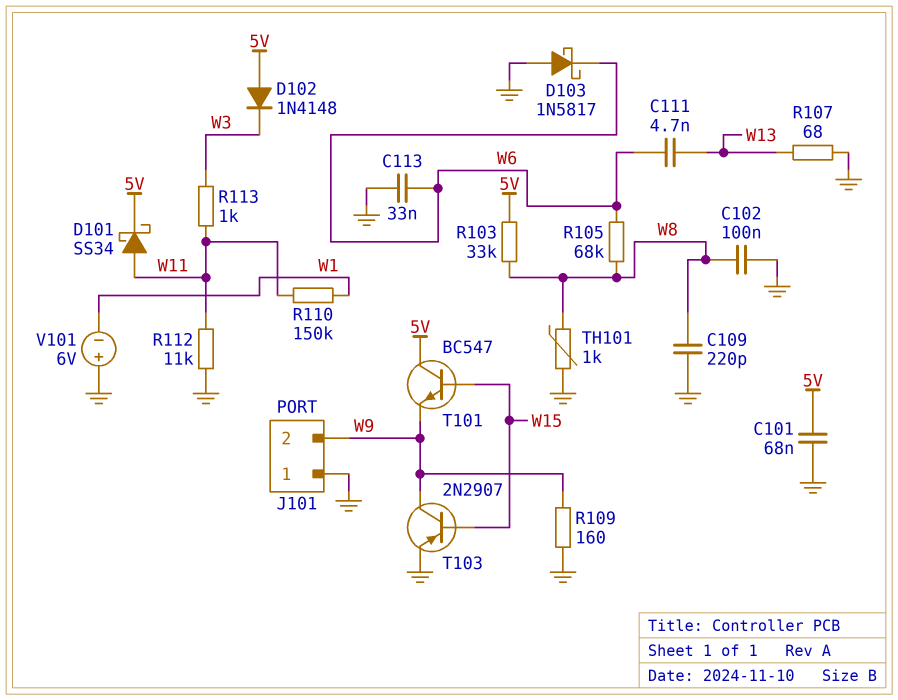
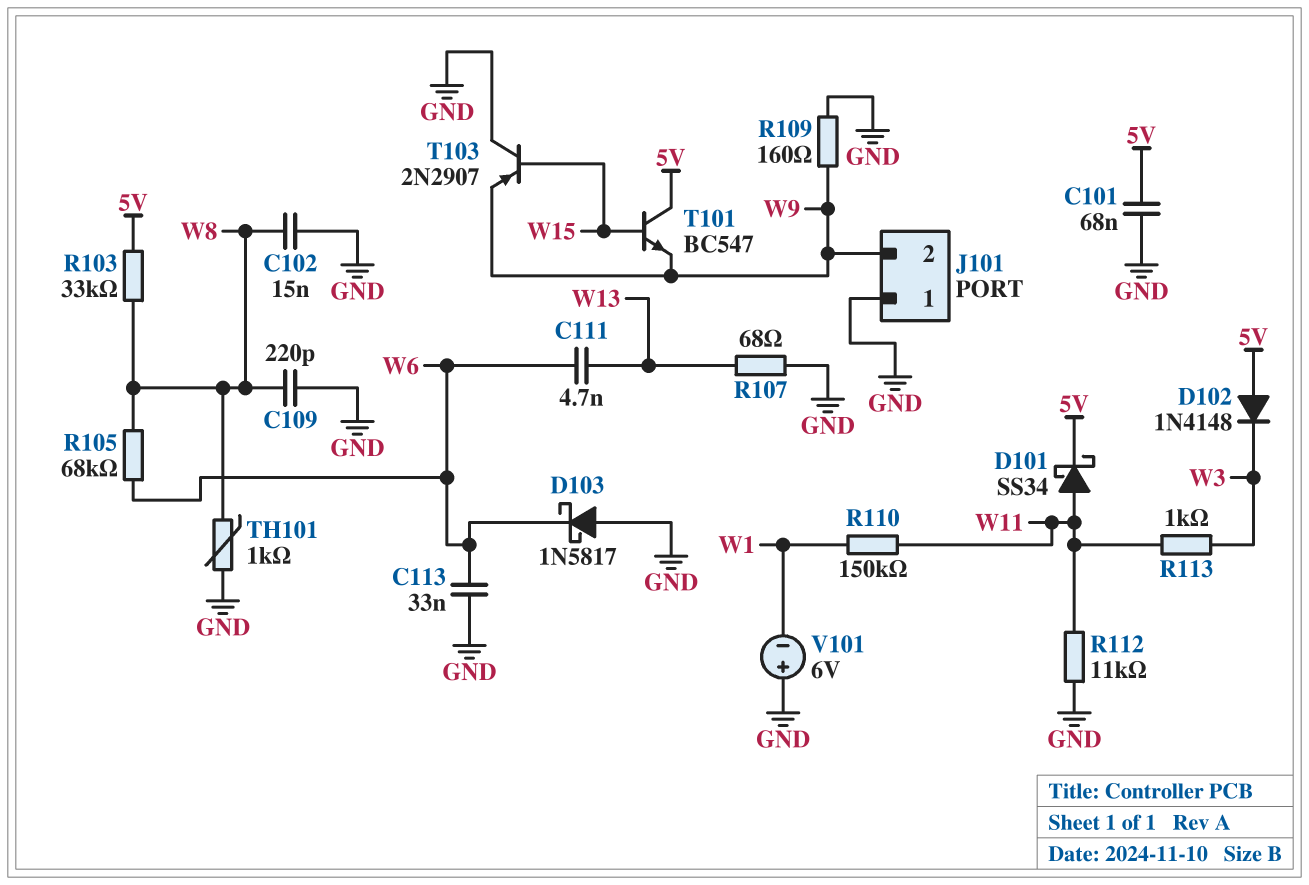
C102: 100nF (GND, W8) -> 15nF (GND, W8)
T103: PNP 2N2907 (B W15, C W9, E GND) -> PNP 2N2907 (B W15, C GND, E W9)

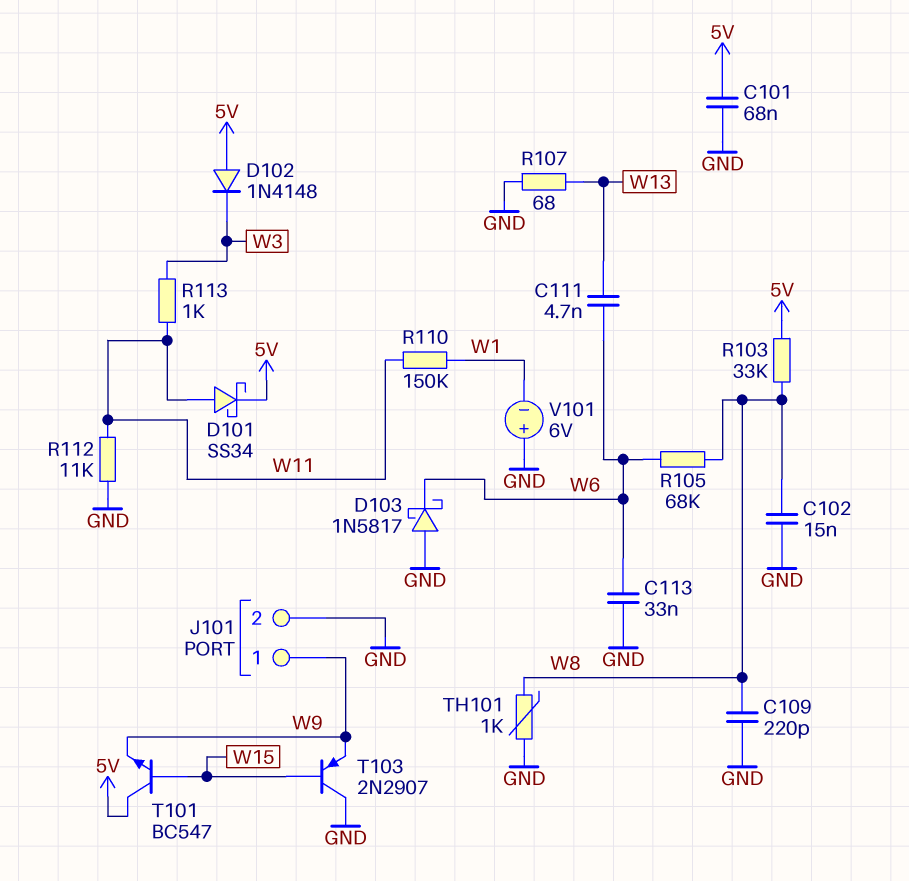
J101 pin 1: GND -> W9
J101 pin 2: W9 -> GND
R109: 160 (GND, W9) -> none

